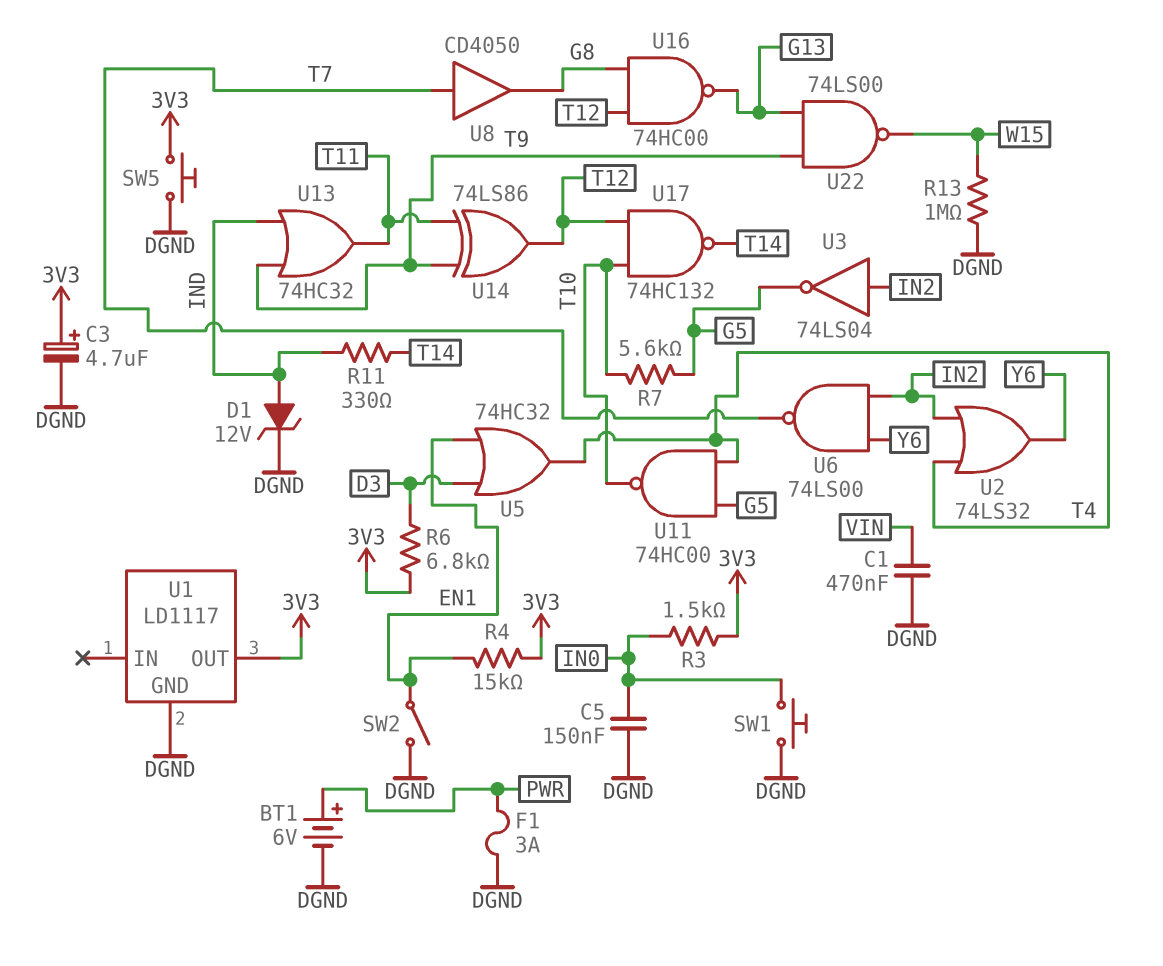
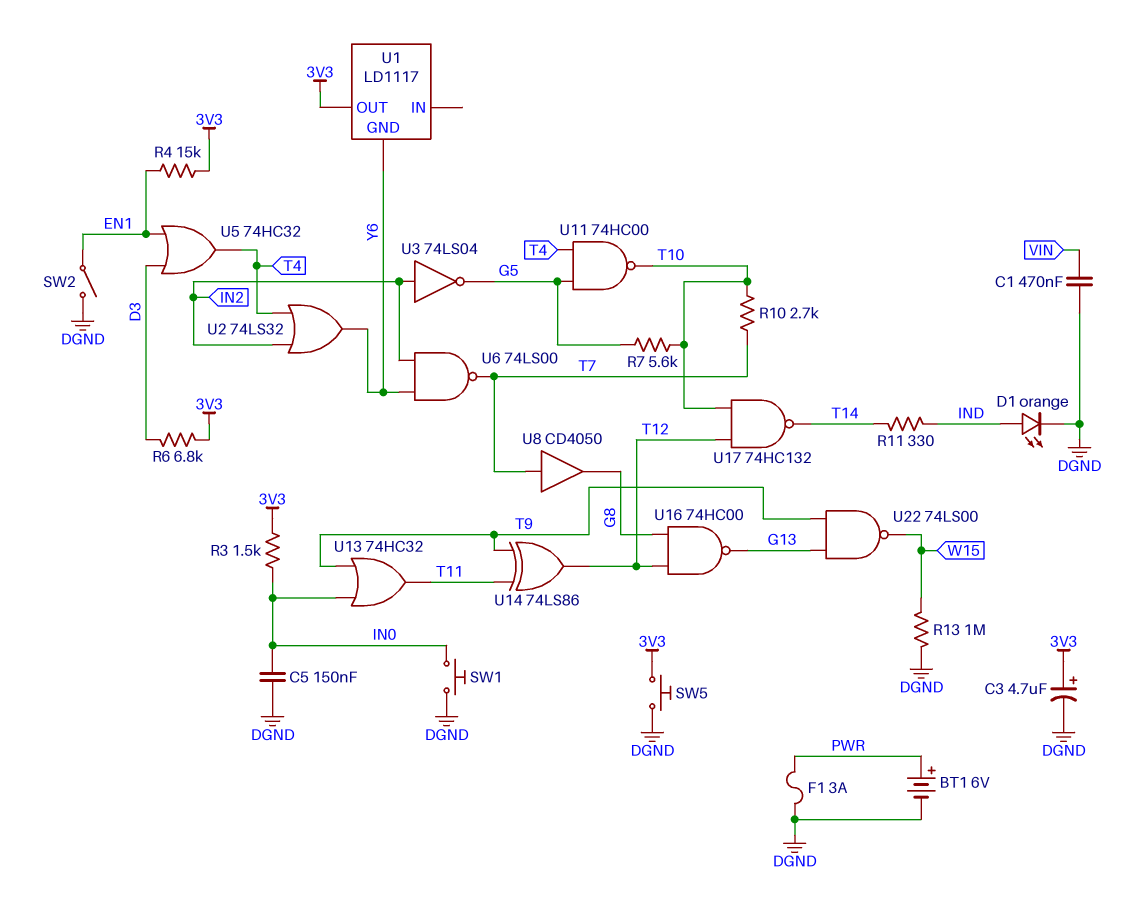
D1: zener 12V (A IND, K DGND) -> LED orange (A IND, K DGND)
R10: none -> 2.7k (T7, T10)
U1 pin GND: DGND -> Y6
U13: OR 74HC32 (in IND, in T9, out T11) -> OR 74HC32 (in IN0, in T9, out T11)

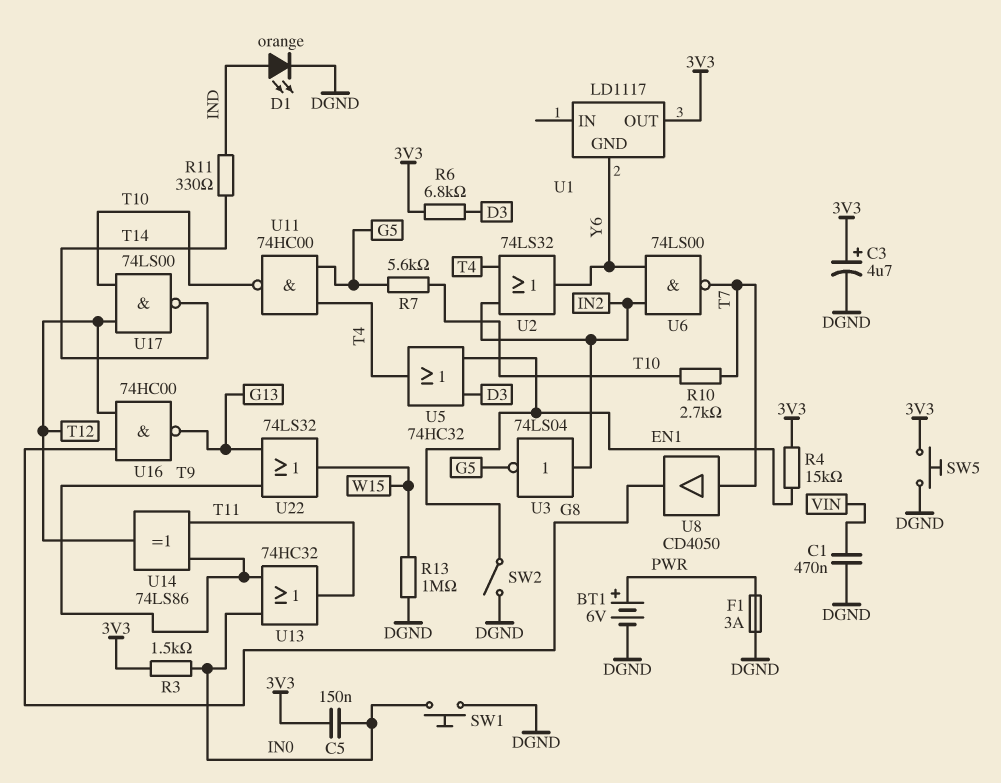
C5: 150nF (DGND, IN0) -> 150nF (3V3, IN0)
U17: NAND 74HC132 (in T10, in T12, out T14) -> NAND 74LS00 (in T10, in T12, out T14)
U22: NAND 74LS00 (in G13, in T9, out W15) -> OR 74LS32 (in G13, in T9, out W15)

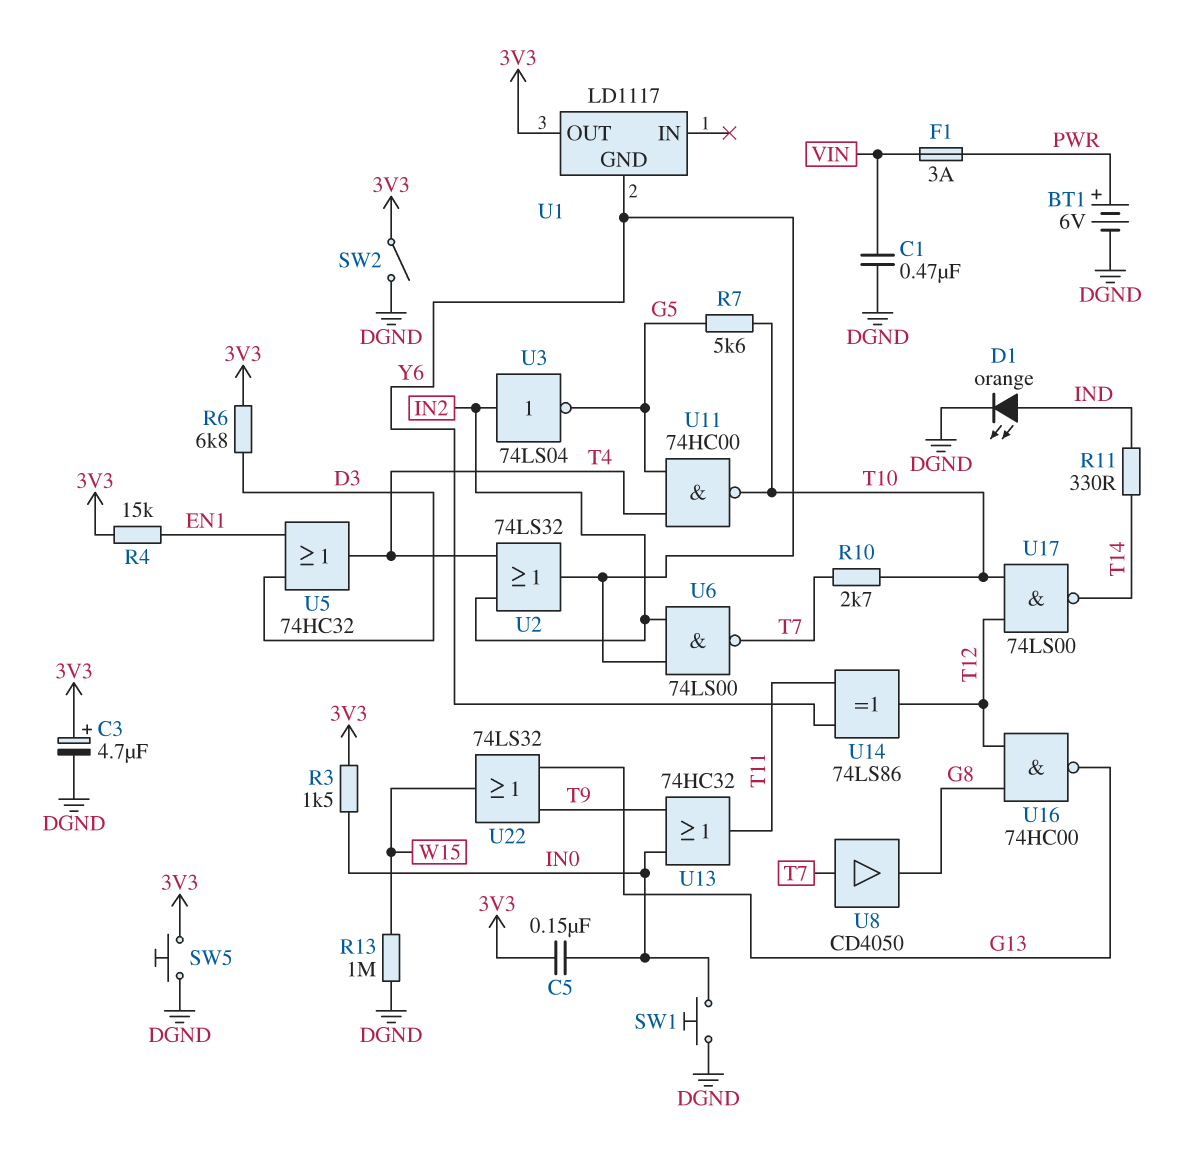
F1: 3A (DGND, PWR) -> 3A (PWR, VIN)
SW2: switch (DGND, EN1) -> switch (3V3, DGND)
U14: XOR 74LS86 (in T9, in T11, out T12) -> XOR 74LS86 (in T11, in Y6, out T12)

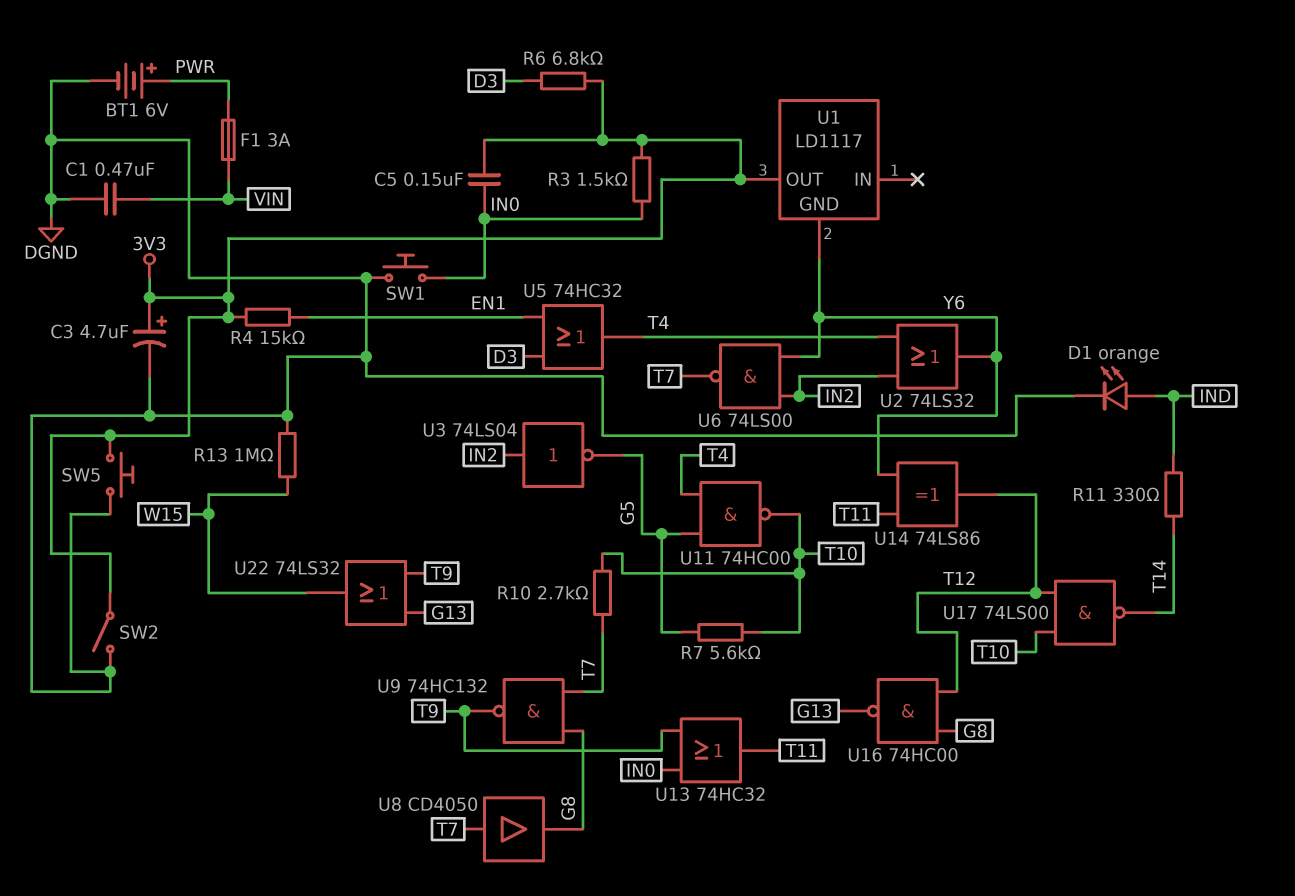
U9: none -> NAND 74HC132 (in G8, in T7, out T9)

